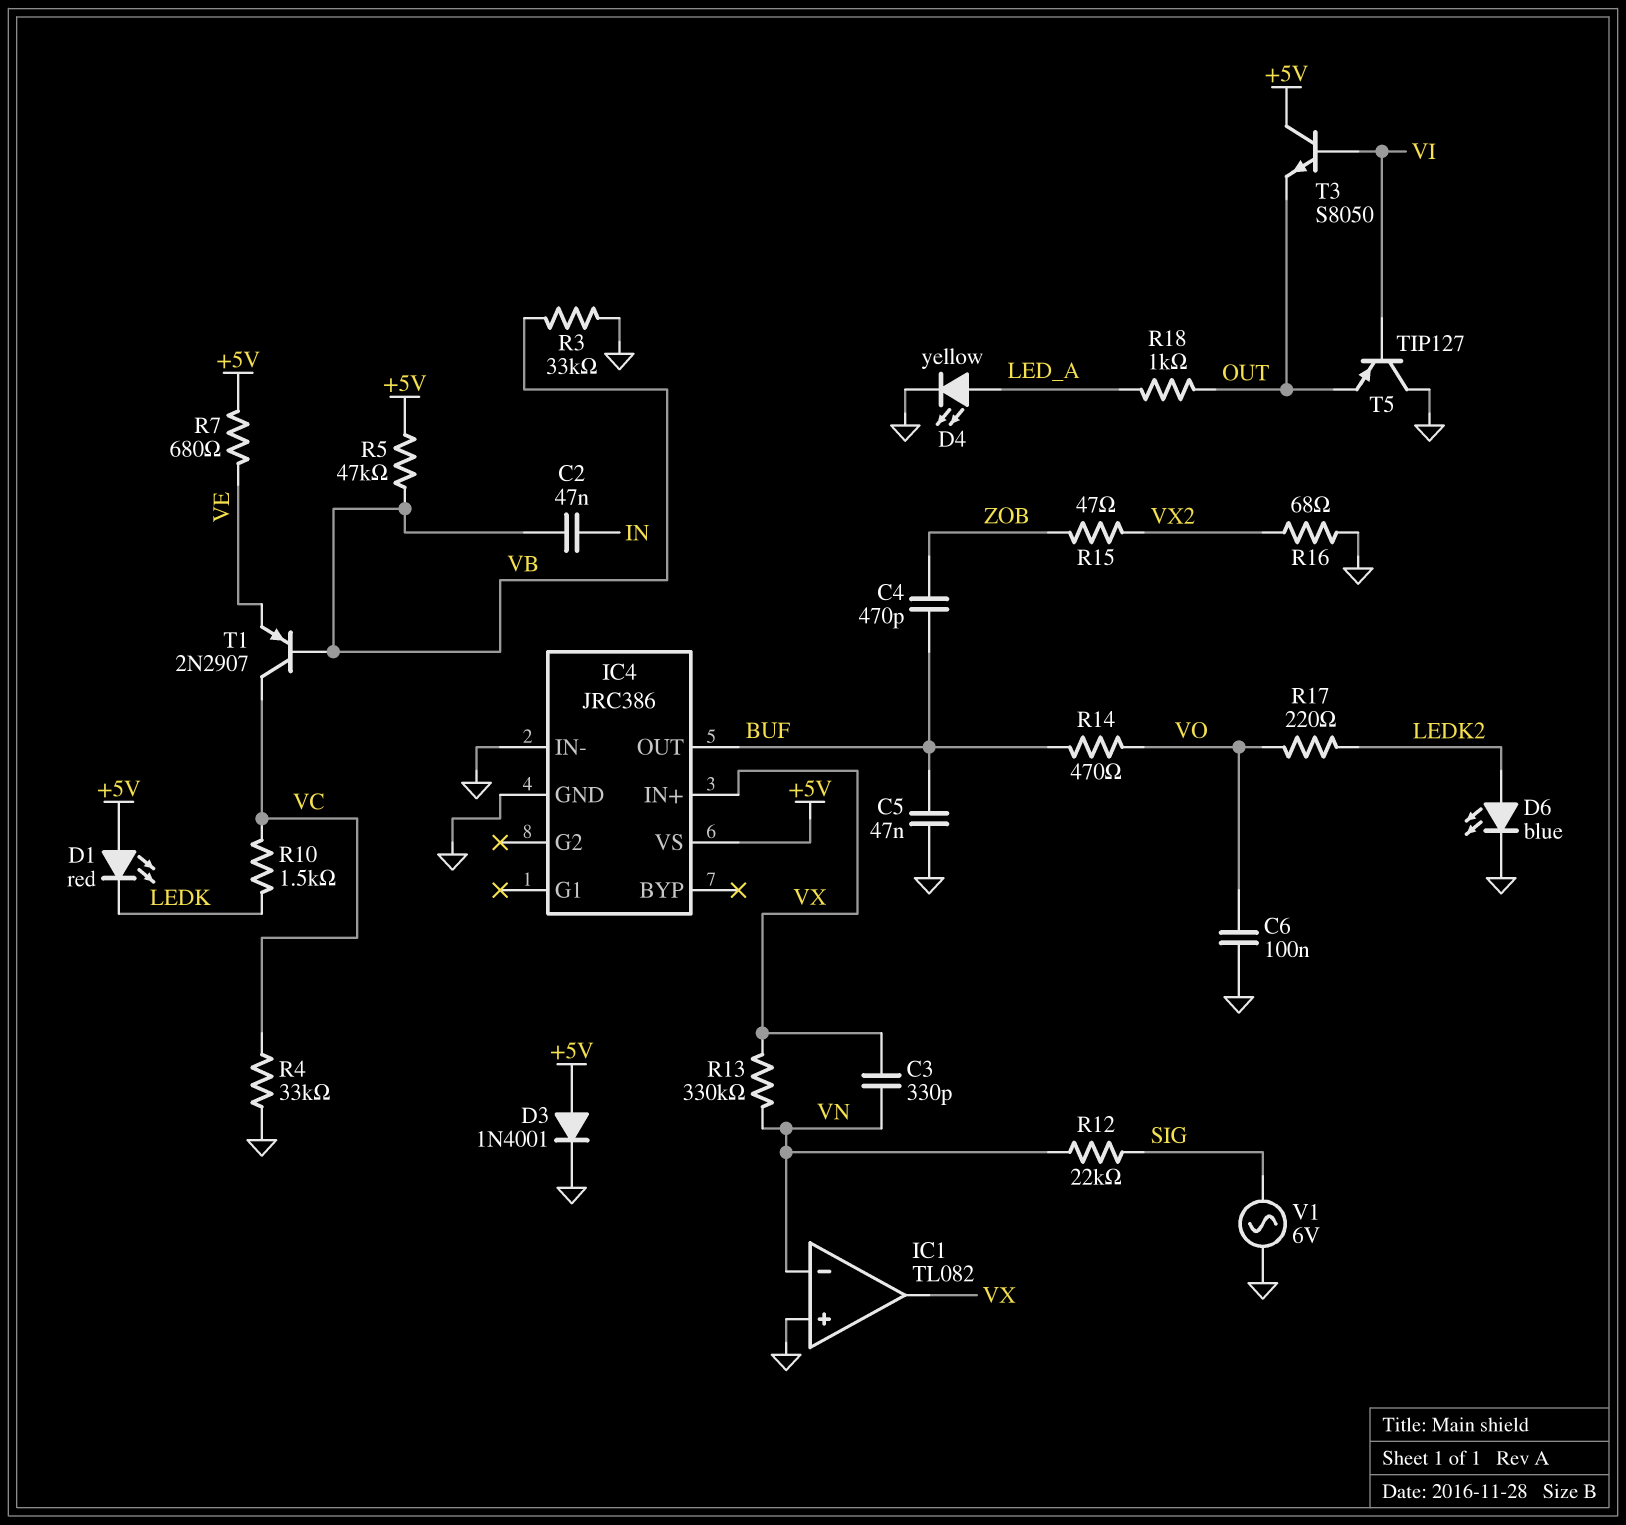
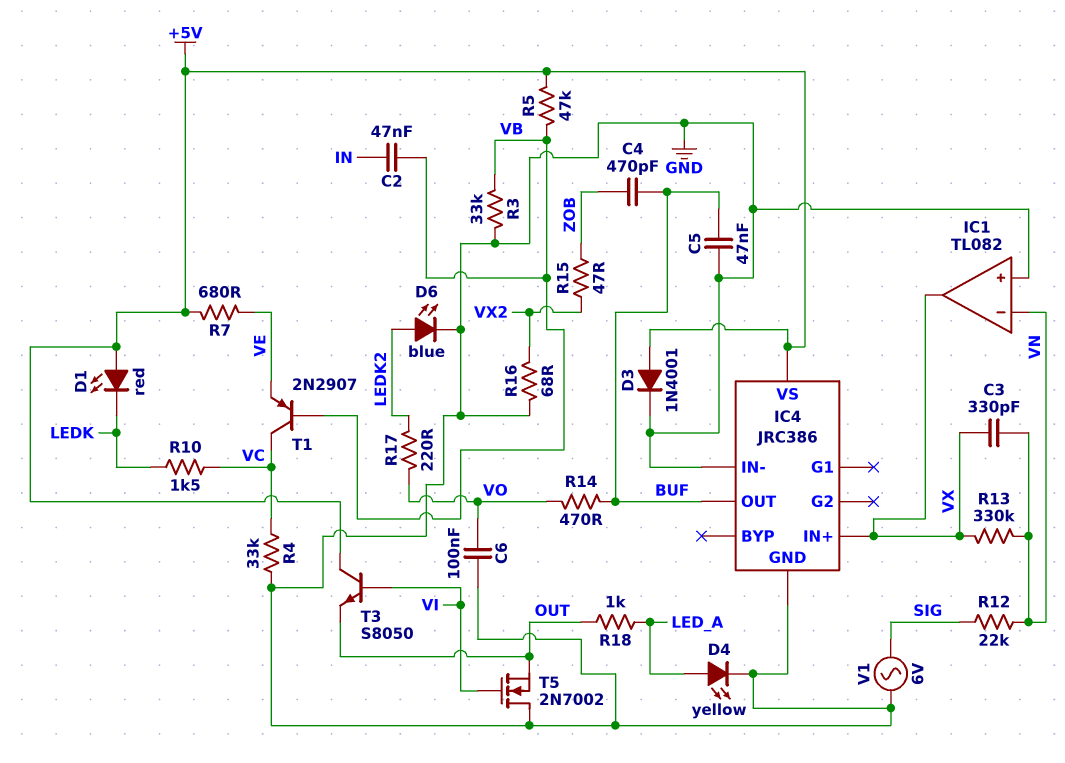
T5: PNP TIP127 (B VI, C GND, E OUT) -> NMOS 2N7002 (G VI, D GND, S OUT)

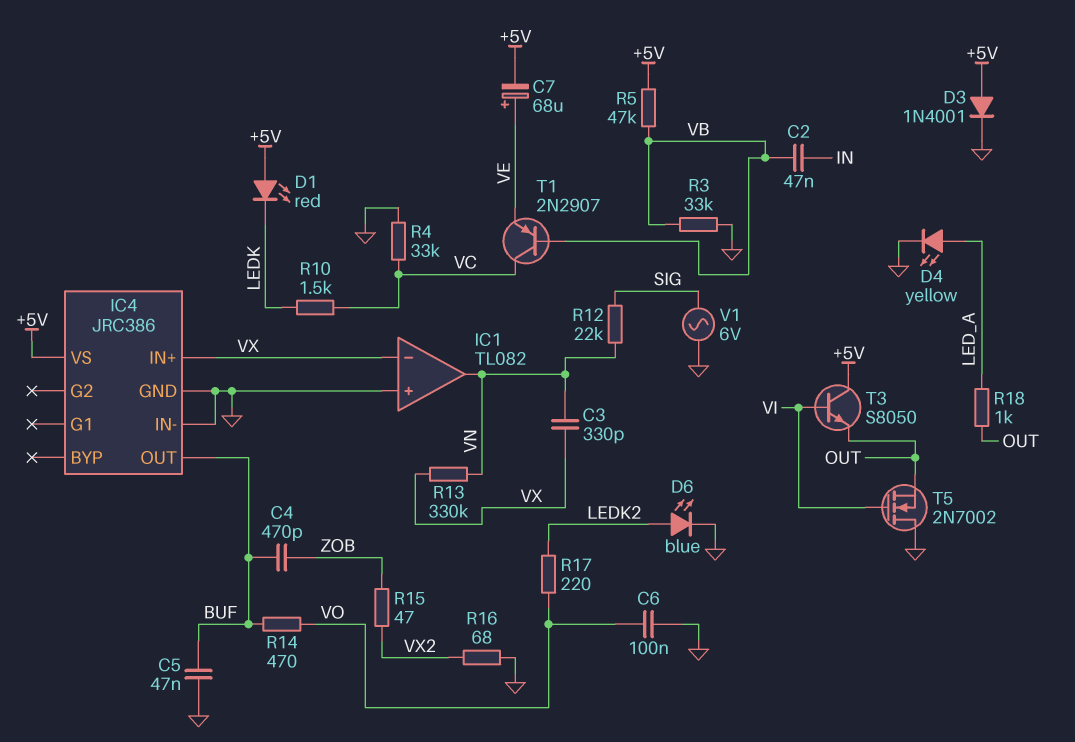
C7: none -> 68uF (plus VE, minus +5V)
IC1 pin in-: VN -> VX
IC1 pin out: VX -> VN
R7: 680 (+5V, VE) -> none

